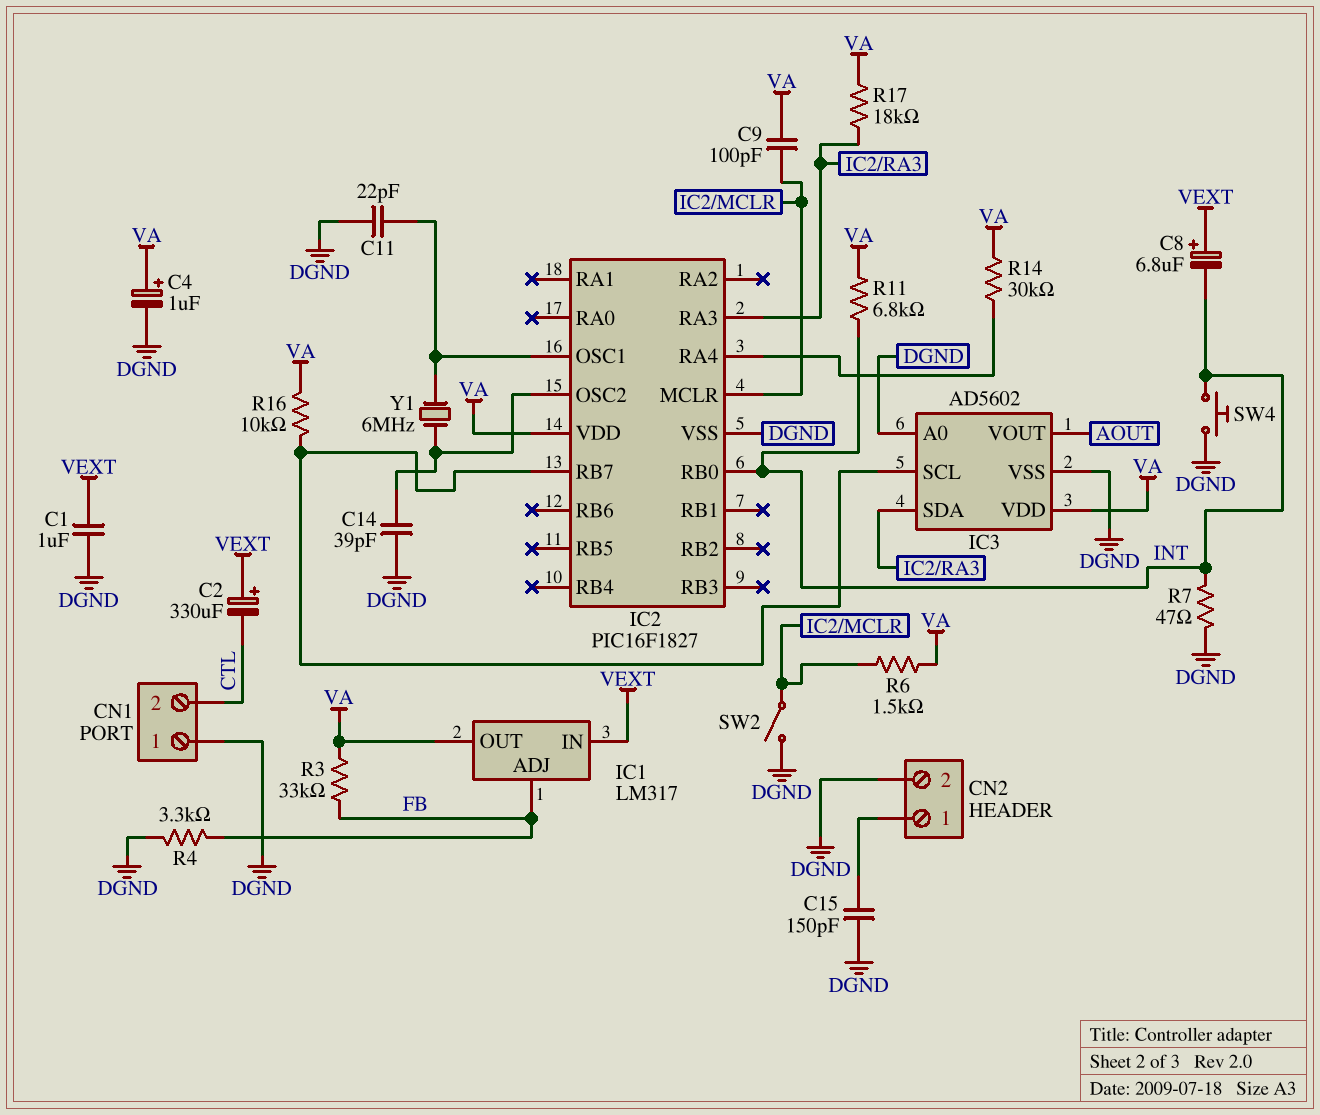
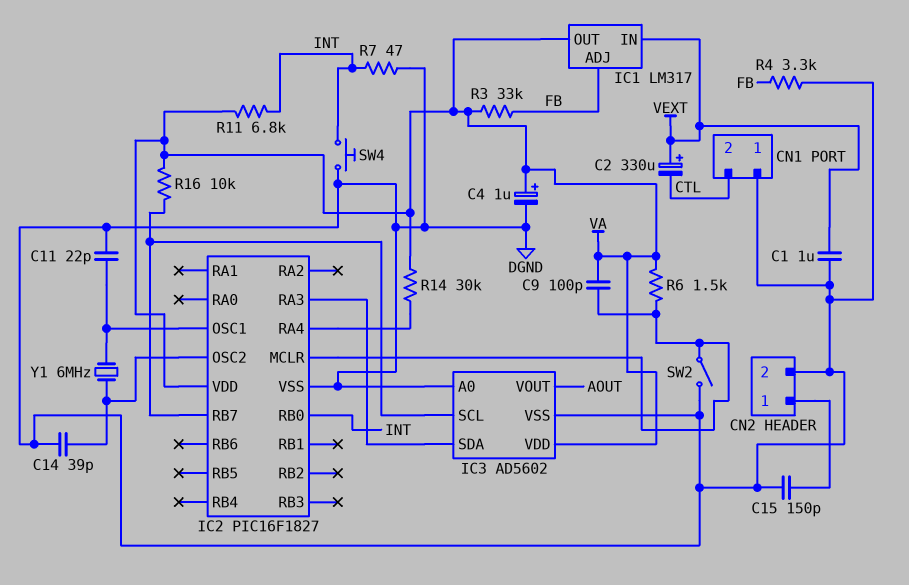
C8: 6.8uF (plus VEXT, minus INT) -> none
R17: 18k (IC2/RA3, VA) -> none

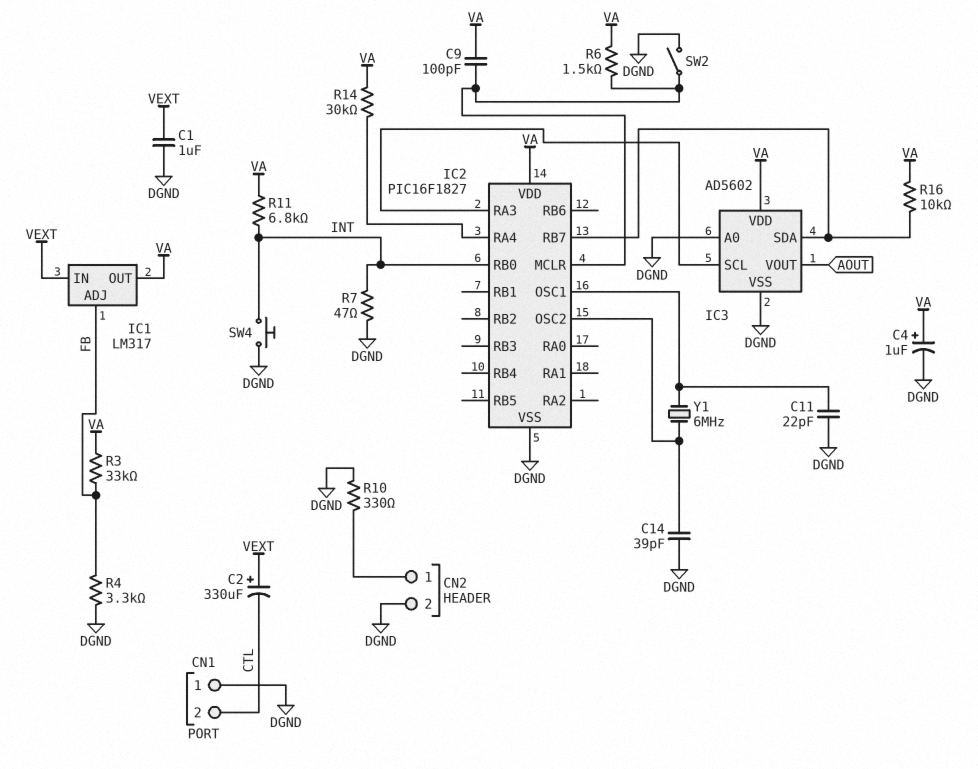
C15: 150pF (CN2/1, DGND) -> none
IC3 pin SCL: IC2/RB7 -> IC2/RA3
IC3 pin SDA: IC2/RA3 -> IC2/RB7
R10: none -> 330 (CN2/1, DGND)

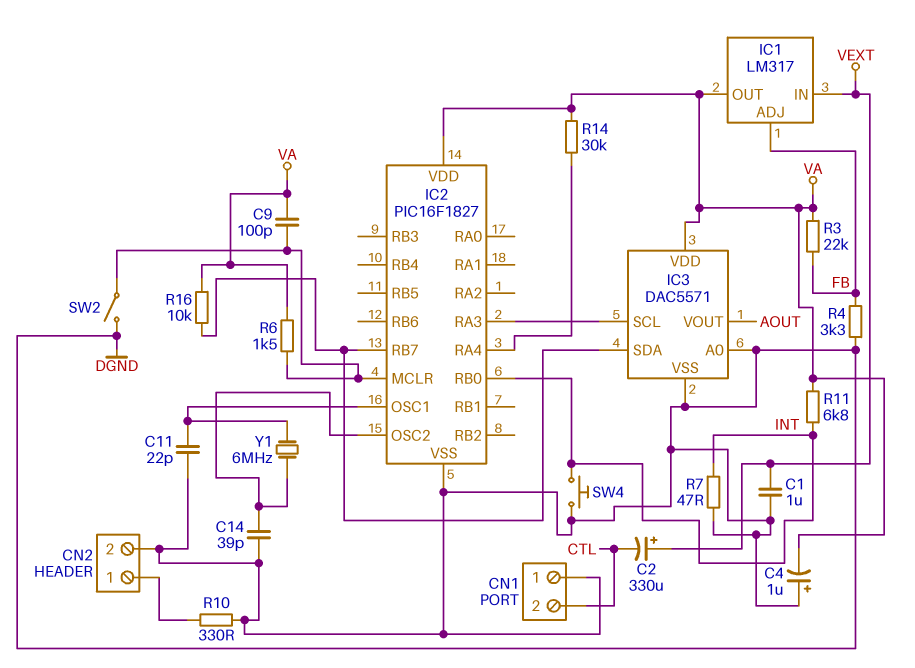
C4: 1uF (plus VA, minus DGND) -> 1uF (plus DGND, minus VA)
IC3: AD5602 -> DAC5571
R3: 33k (FB, VA) -> 22k (FB, VA)

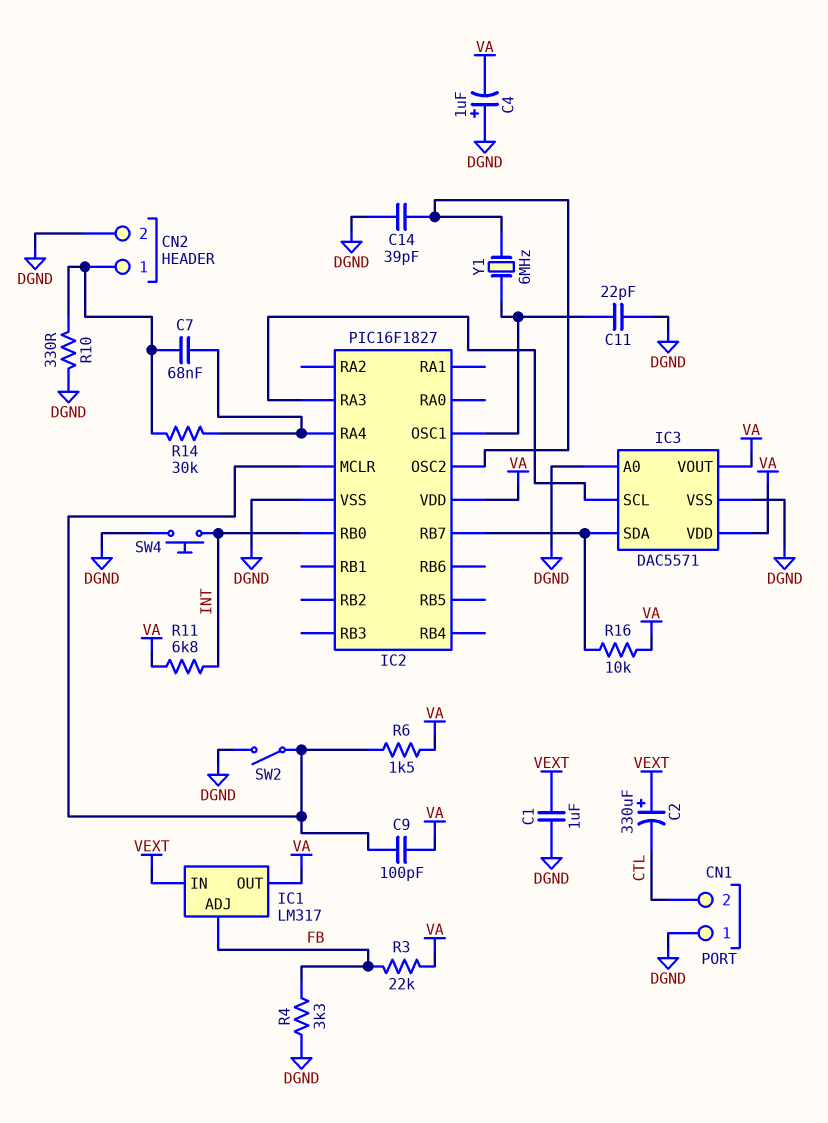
C7: none -> 68nF (CN2/1, IC2/RA4)
IC3 pin VOUT: AOUT -> VA
R7: 47 (DGND, INT) -> none
R14: 30k (IC2/RA4, VA) -> 30k (CN2/1, IC2/RA4)

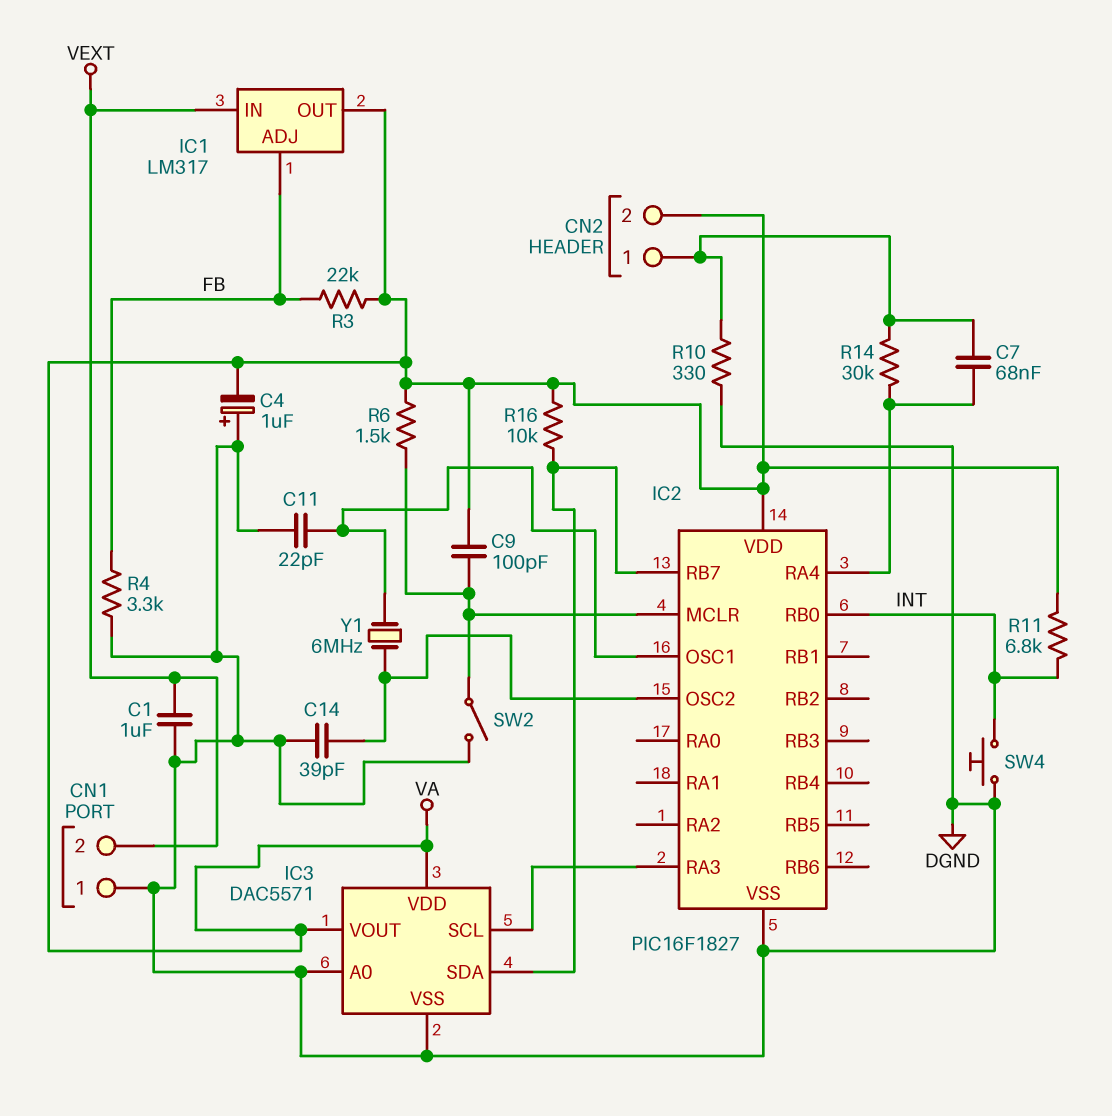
C2: 330uF (plus VEXT, minus CTL) -> none
CN1 pin 2: CTL -> VEXT
CN2 pin 2: DGND -> VA

